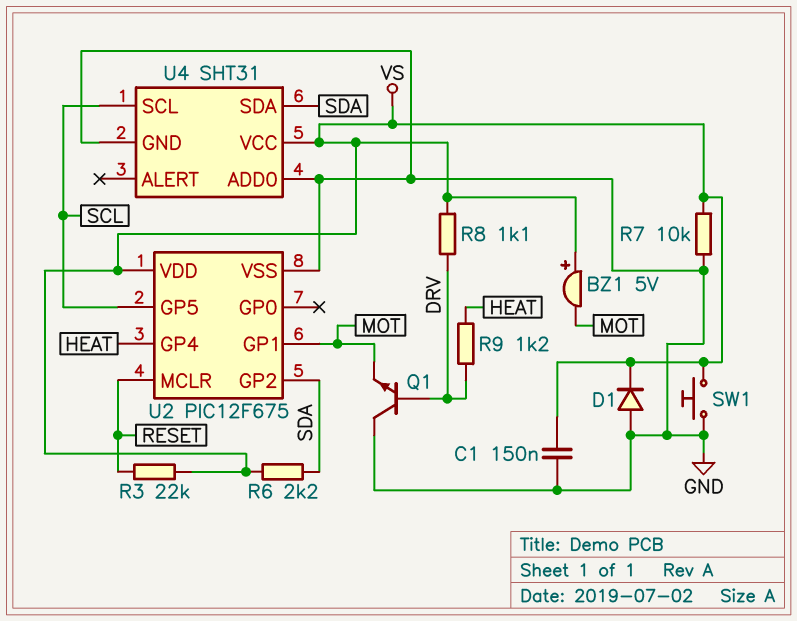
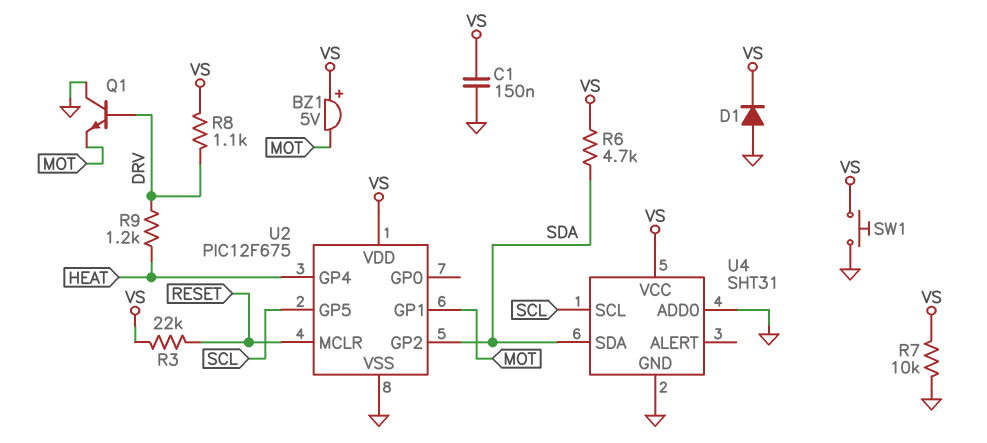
R6: 2.2k (SDA, VS) -> 4.7k (SDA, VS)

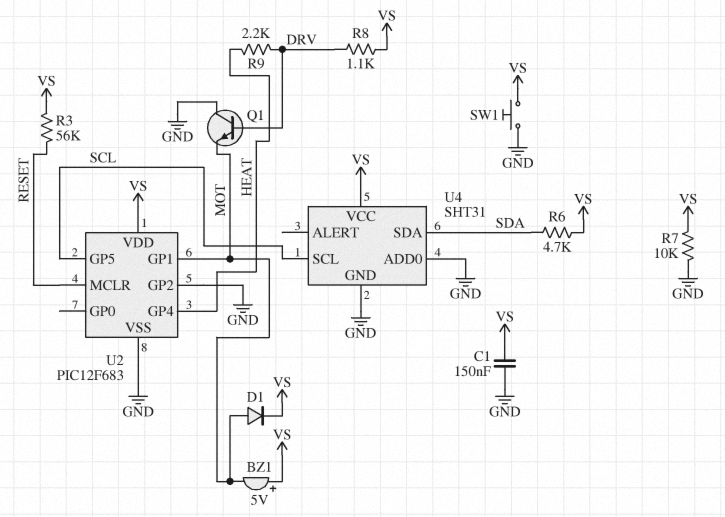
D1: diode (A GND, K VS) -> diode (A MOT, K VS)
R3: 22k (RESET, VS) -> 56k (RESET, VS)
R9: 1.2k (DRV, HEAT) -> 2.2k (DRV, HEAT)
U2: PIC12F675 -> PIC12F683
U2 pin GP2: SDA -> GND

